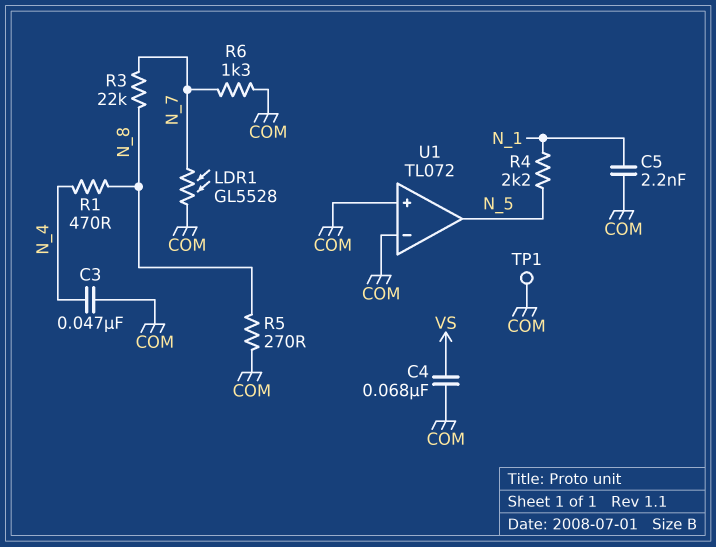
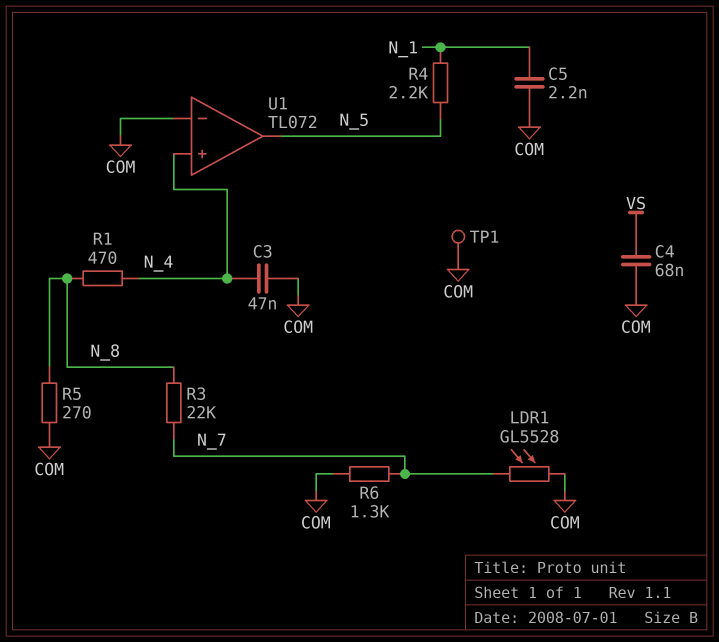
U1 pin in+: COM -> N_4

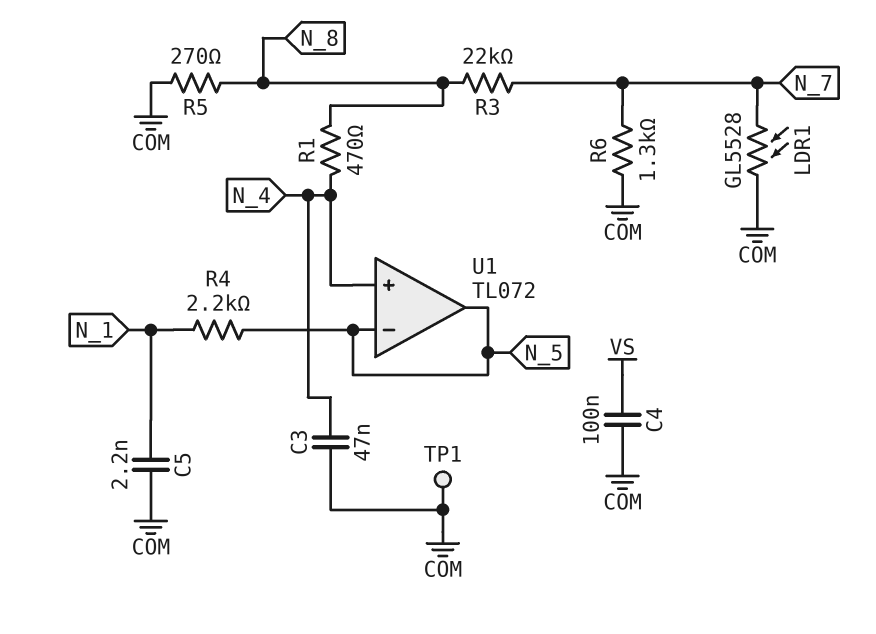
C4: 68nF (COM, VS) -> 100nF (COM, VS)
U1 pin in-: COM -> N_5

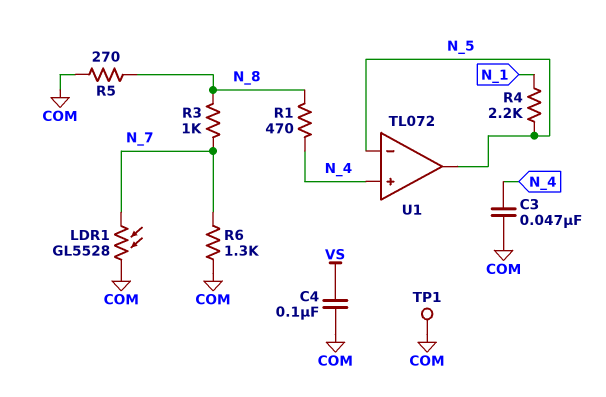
C5: 2.2nF (COM, N_1) -> none
R3: 22k (N_7, N_8) -> 1k (N_7, N_8)

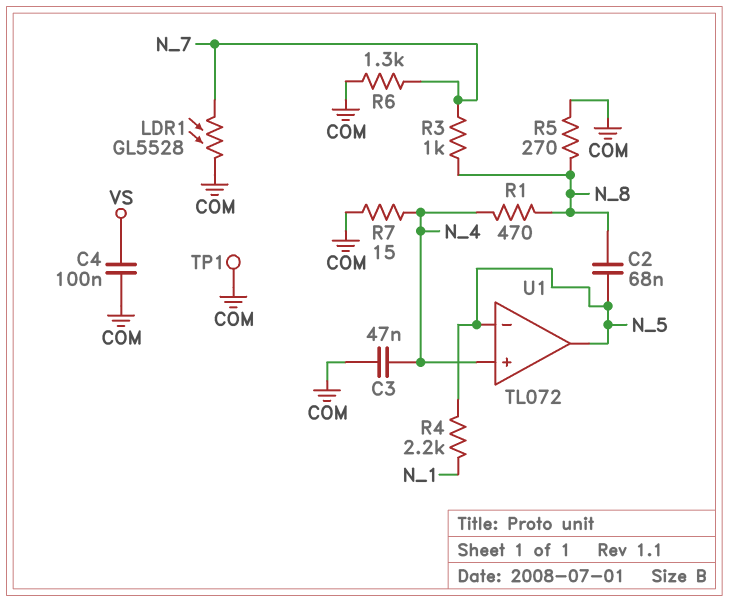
C2: none -> 68nF (N_5, N_8)
R7: none -> 15 (COM, N_4)

